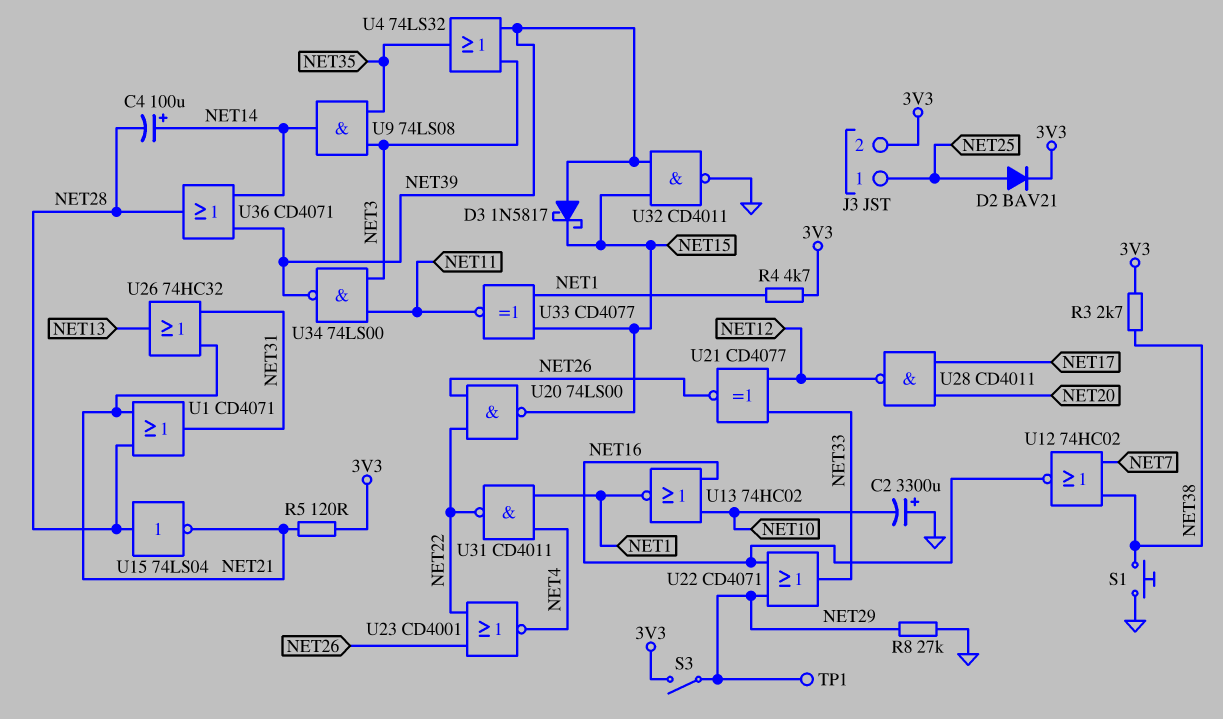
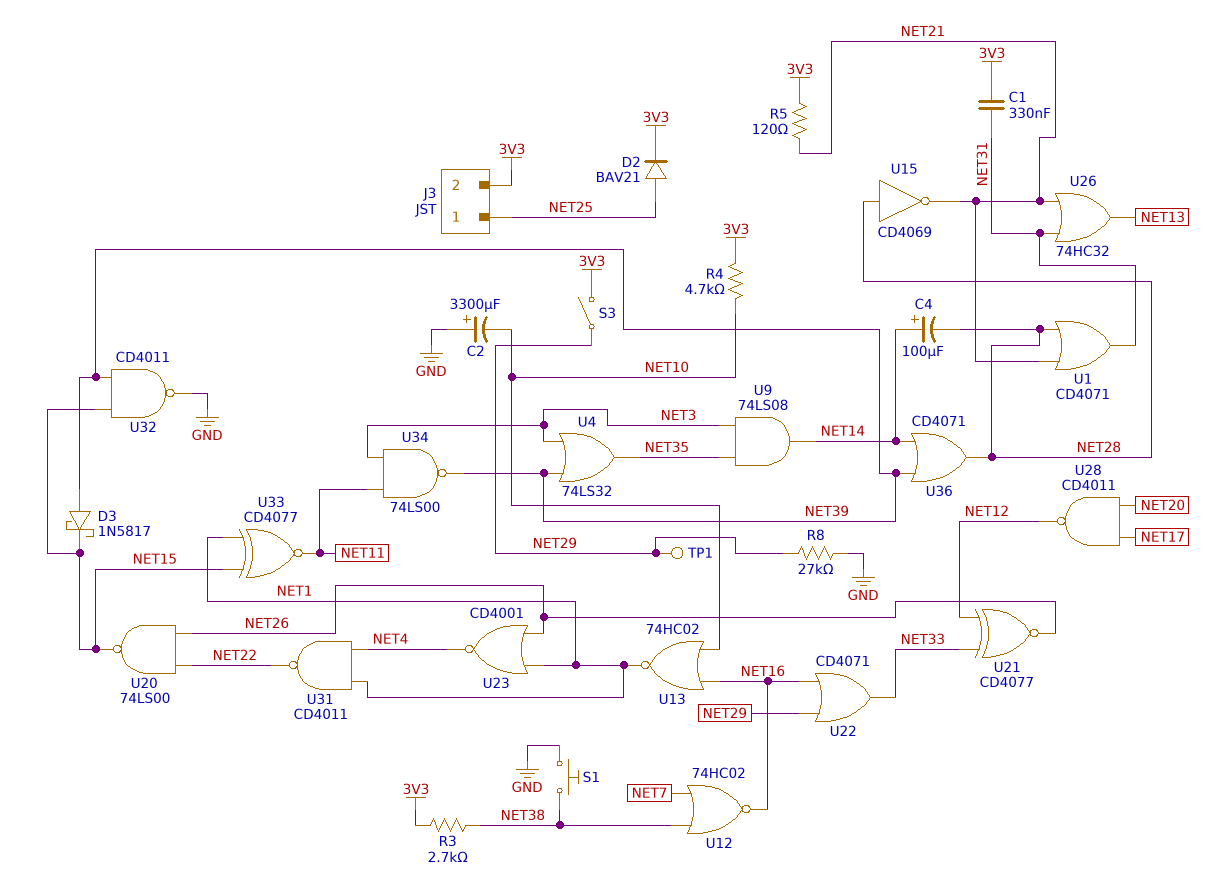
C1: none -> 330nF (3V3, NET31)
R4: 4.7k (3V3, NET1) -> 4.7k (3V3, NET10)
U15: NOT 74LS04 (in NET28, out NET21) -> NOT CD4069 (in NET28, out NET21)
U23: NOR CD4001 (in NET22, in NET26, out NET4) -> NOR CD4001 (in NET1, in NET26, out NET4)

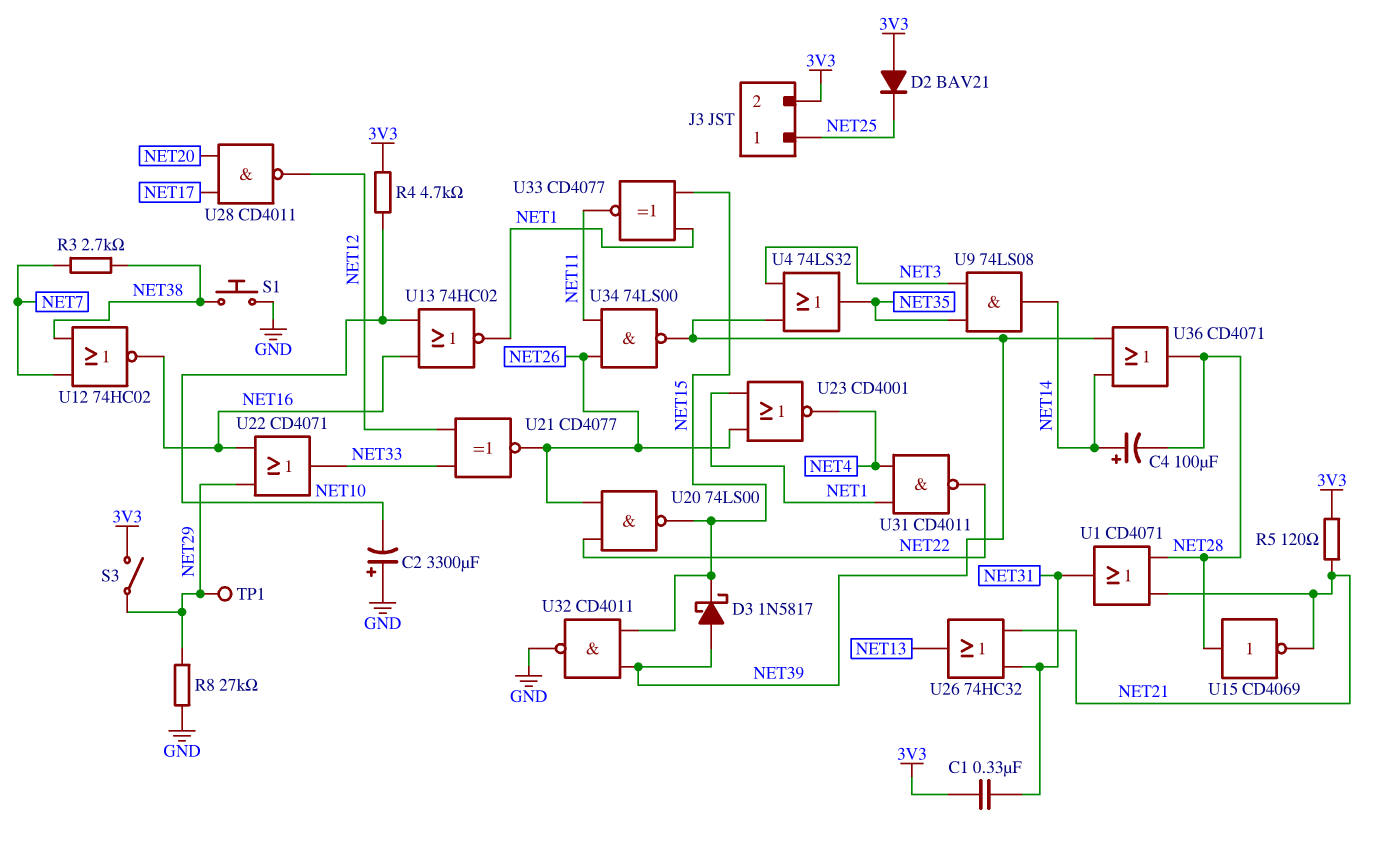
D2: diode BAV21 (A NET25, K 3V3) -> diode BAV21 (A 3V3, K NET25)
R3: 2.7k (3V3, NET38) -> 2.7k (NET7, NET38)
U34: NAND 74LS00 (in NET3, in NET11, out NET39) -> NAND 74LS00 (in NET11, in NET26, out NET39)

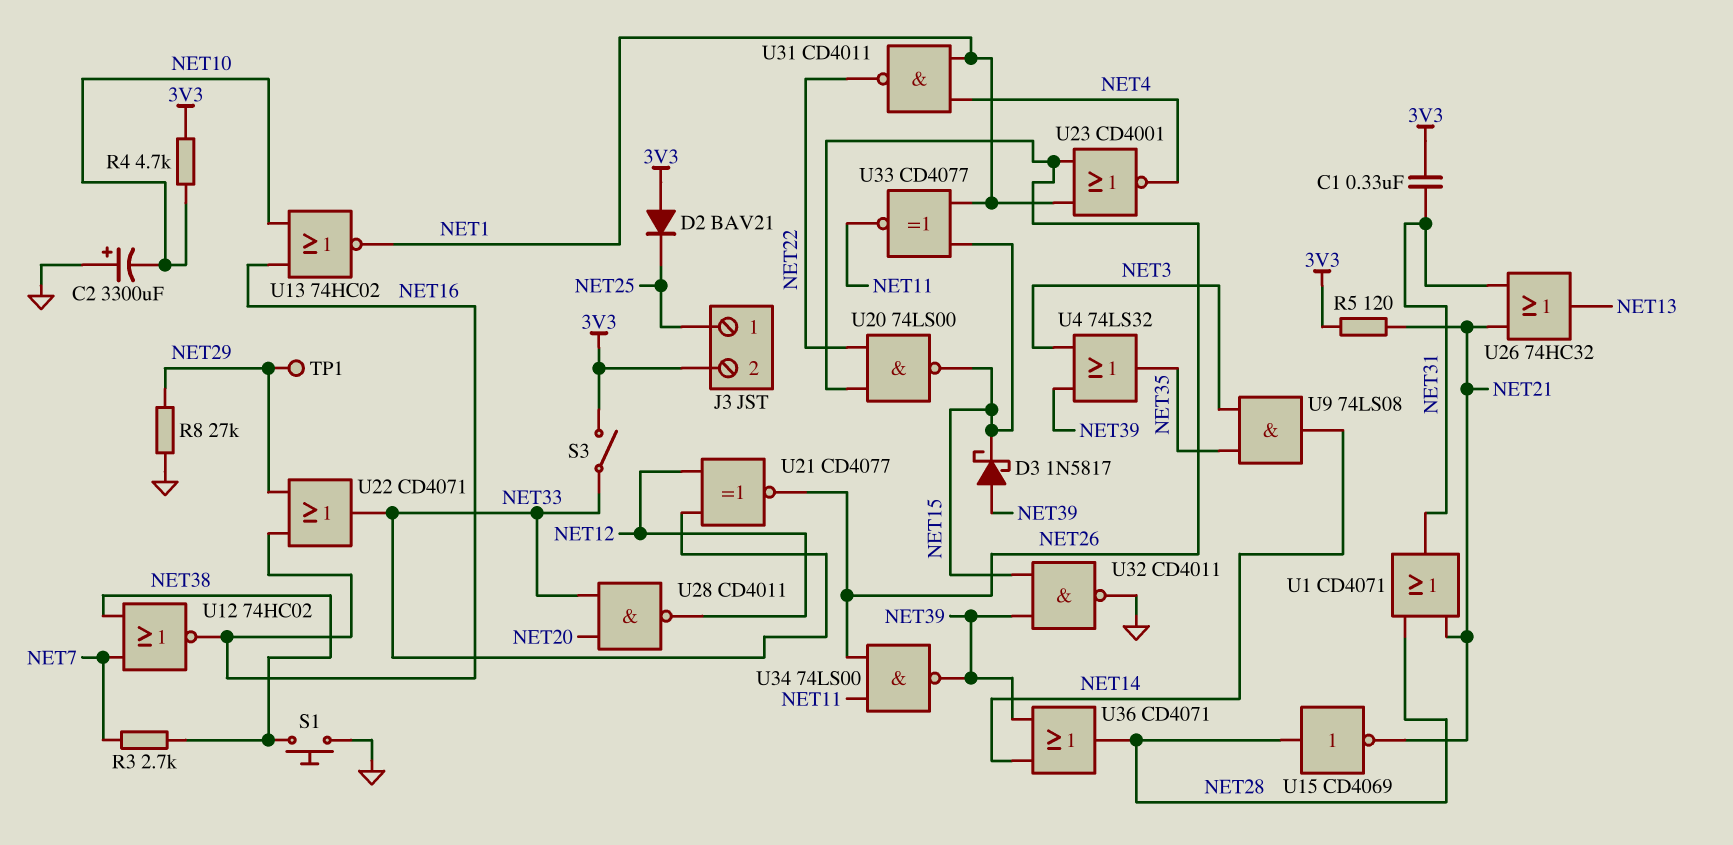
C4: 100uF (plus NET14, minus NET28) -> none
S3: switch (3V3, NET29) -> switch (3V3, NET33)
U28: NAND CD4011 (in NET17, in NET20, out NET12) -> NAND CD4011 (in NET20, in NET33, out NET12)

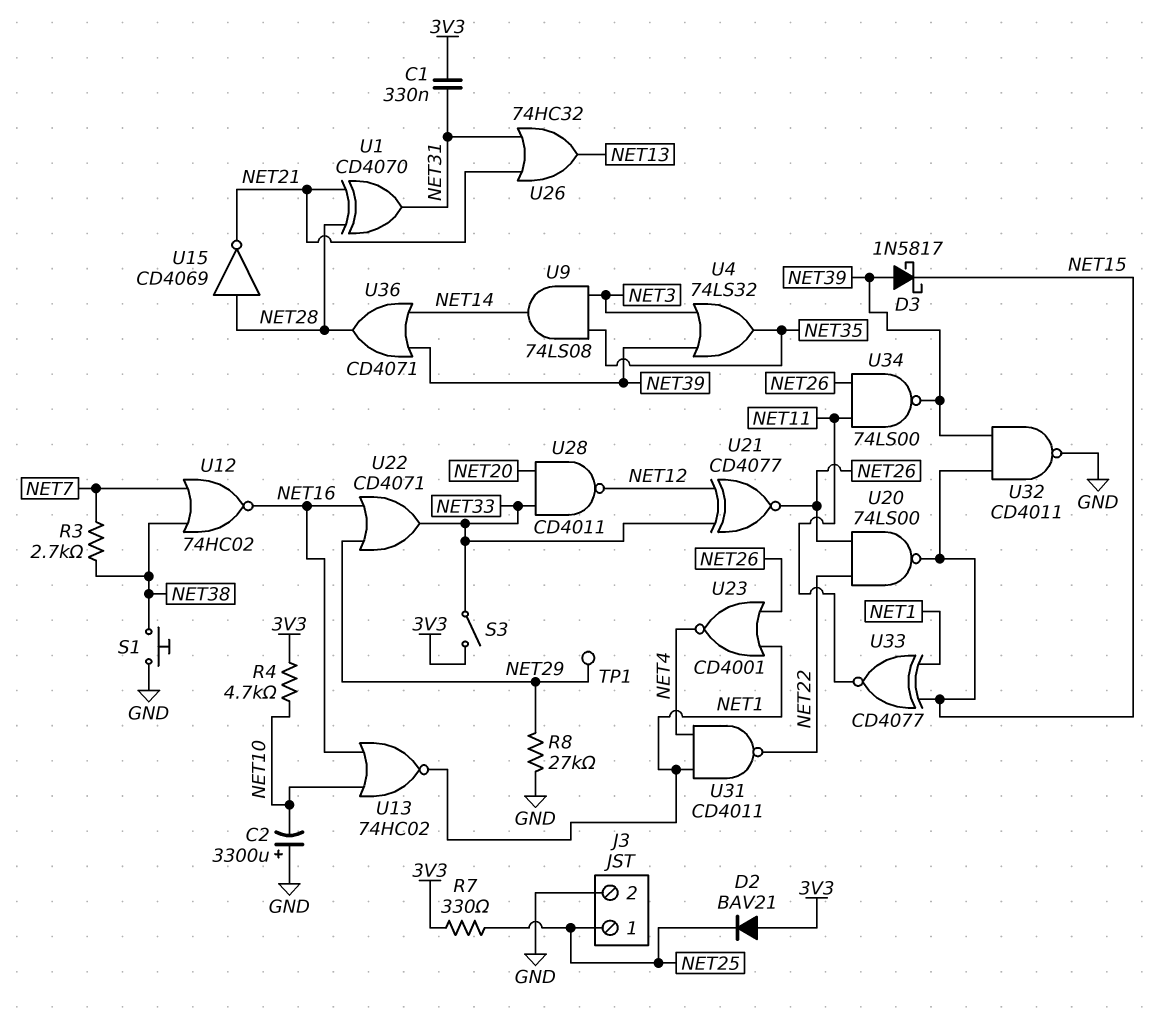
J3 pin 2: 3V3 -> GND
R5: 120 (3V3, NET21) -> none
R7: none -> 330 (3V3, NET25)
U1: OR CD4071 (in NET21, in NET28, out NET31) -> XOR CD4070 (in NET21, in NET28, out NET31)

